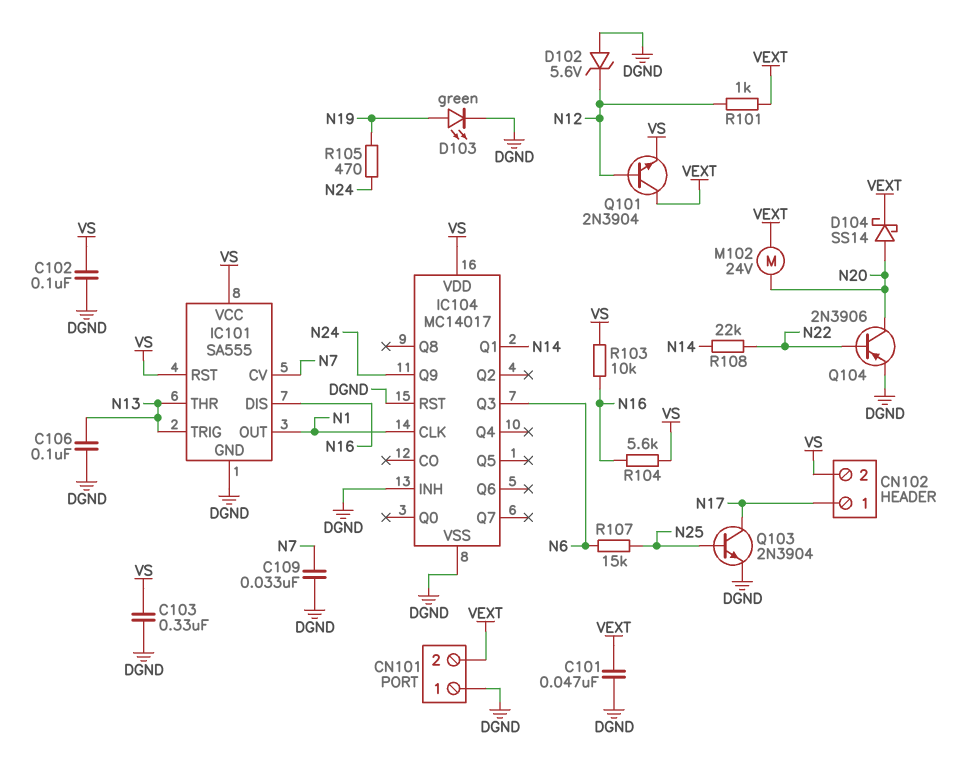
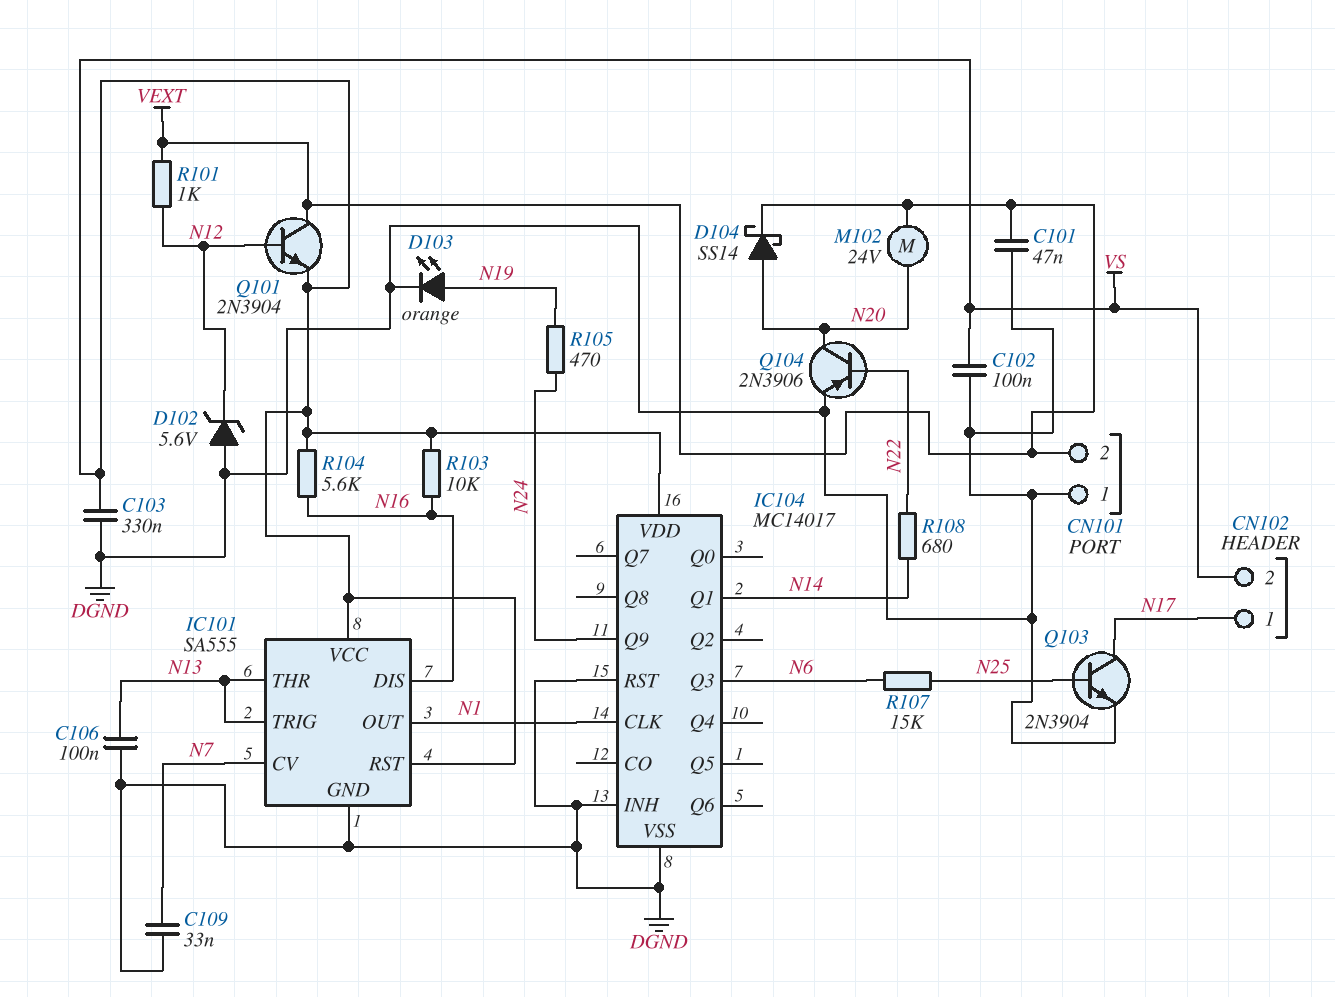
D103: LED green (A N19, K DGND) -> LED orange (A N19, K DGND)
R108: 22k (N14, N22) -> 680 (N14, N22)

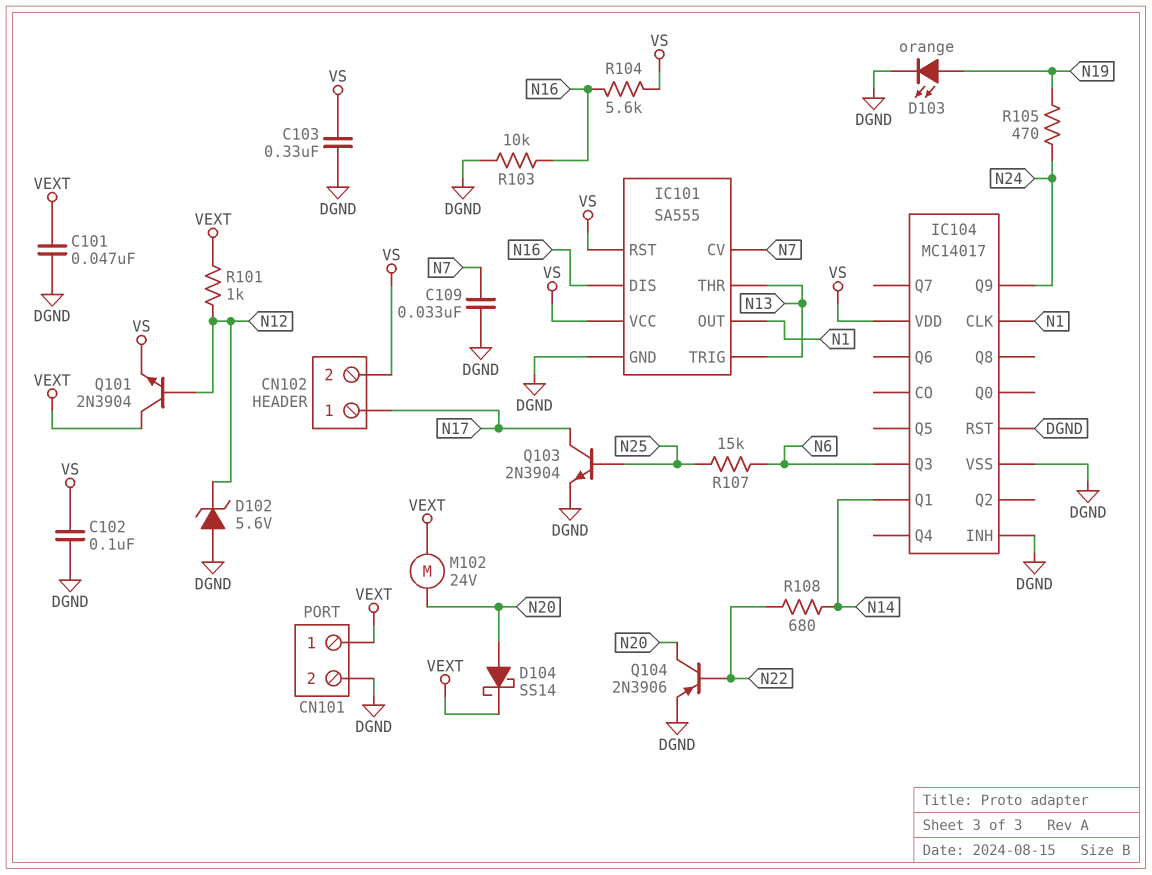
C106: 100nF (DGND, N13) -> none
CN101 pin 1: DGND -> VEXT
CN101 pin 2: VEXT -> DGND
R103: 10k (N16, VS) -> 10k (DGND, N16)

